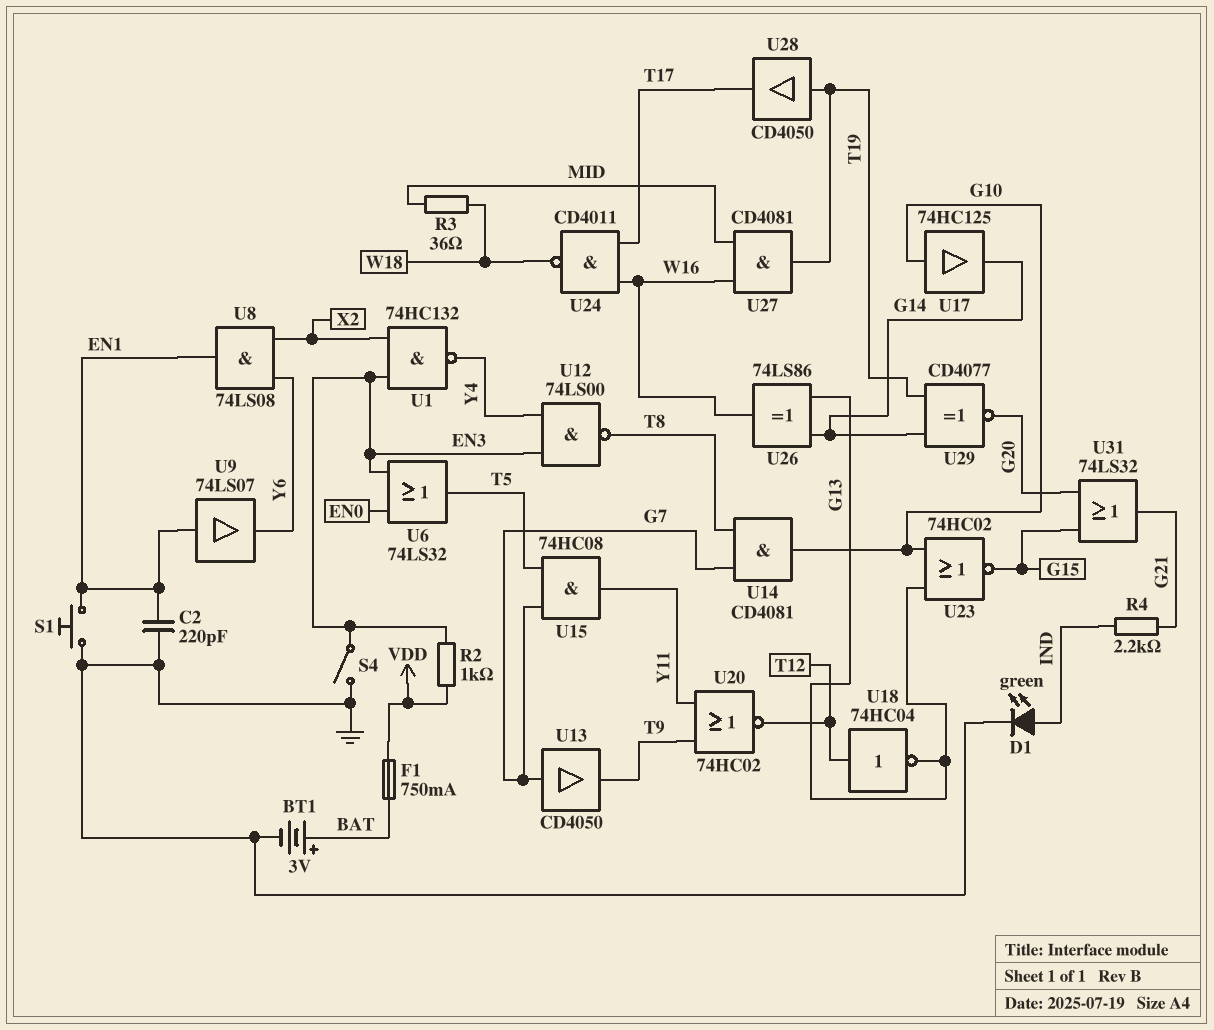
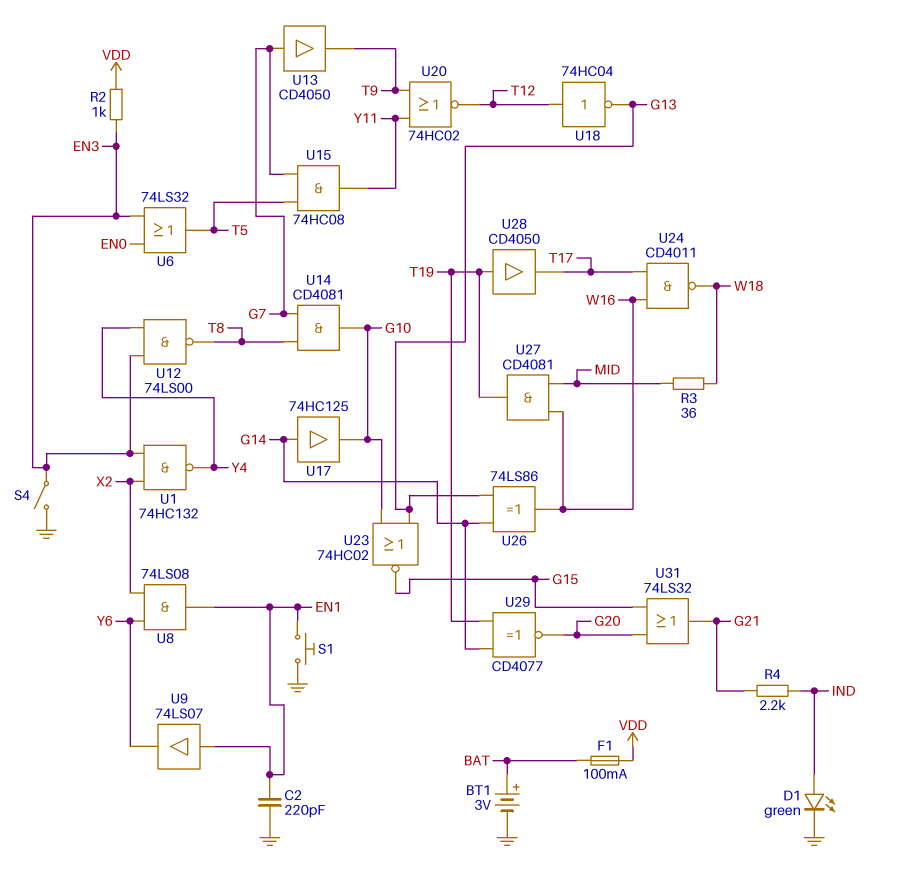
F1: 750mA (BAT, VDD) -> 100mA (BAT, VDD)
U17: buffer 74HC125 (in G10, out G14) -> buffer 74HC125 (in G14, out G10)

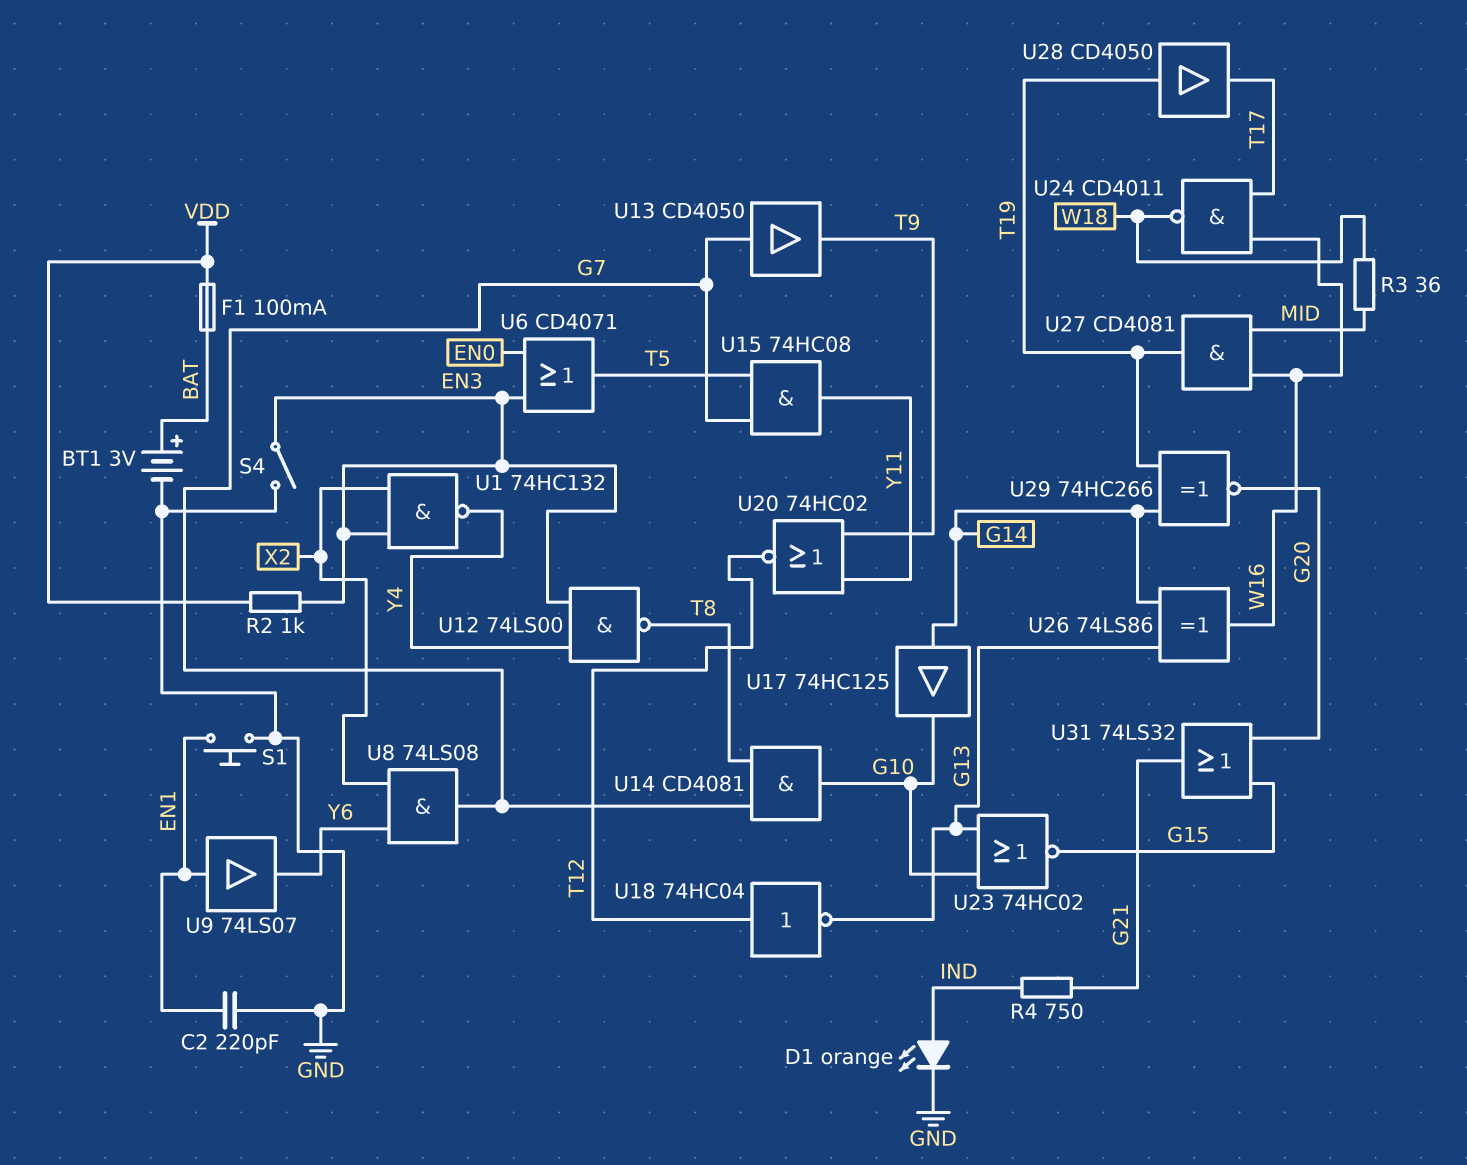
D1: LED green (A IND, K GND) -> LED orange (A IND, K GND)
R4: 2.2k (G21, IND) -> 750 (G21, IND)
U6: OR 74LS32 (in EN0, in EN3, out T5) -> OR CD4071 (in EN0, in EN3, out T5)
U8: AND 74LS08 (in X2, in Y6, out EN1) -> AND 74LS08 (in X2, in Y6, out G7)
U29: XNOR CD4077 (in G14, in T19, out G20) -> XNOR 74HC266 (in G14, in T19, out G20)

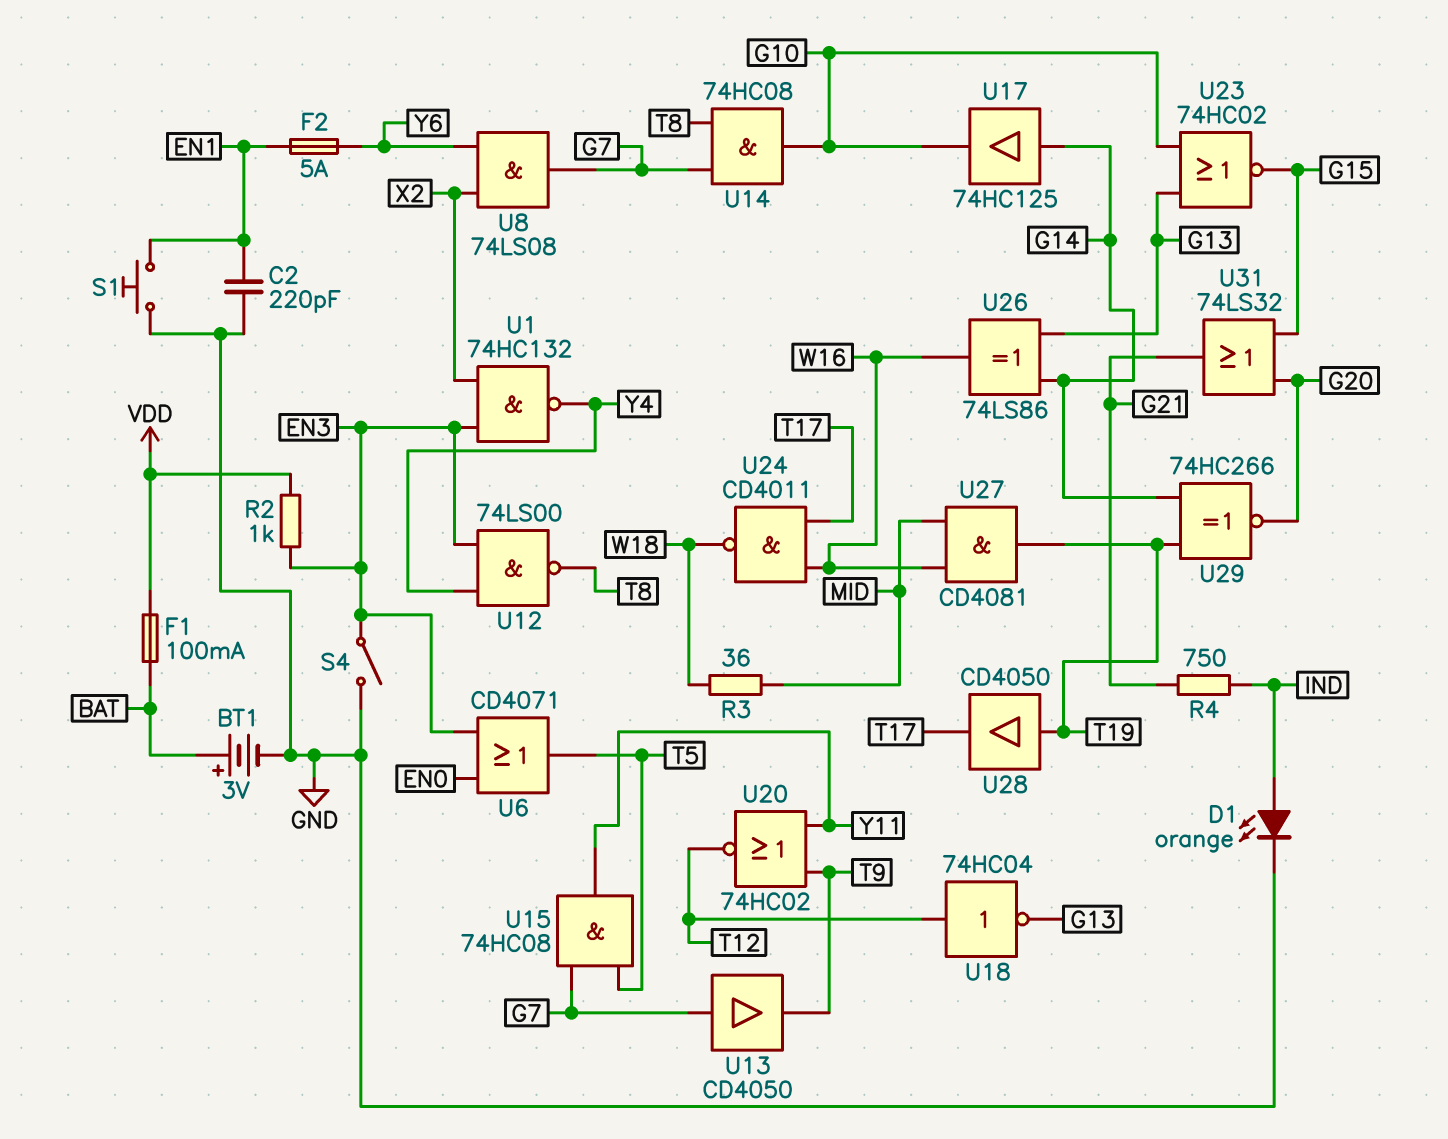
F2: none -> 5A (EN1, Y6)
U9: buffer 74LS07 (in EN1, out Y6) -> none
U14: AND CD4081 (in G7, in T8, out G10) -> AND 74HC08 (in G7, in T8, out G10)

